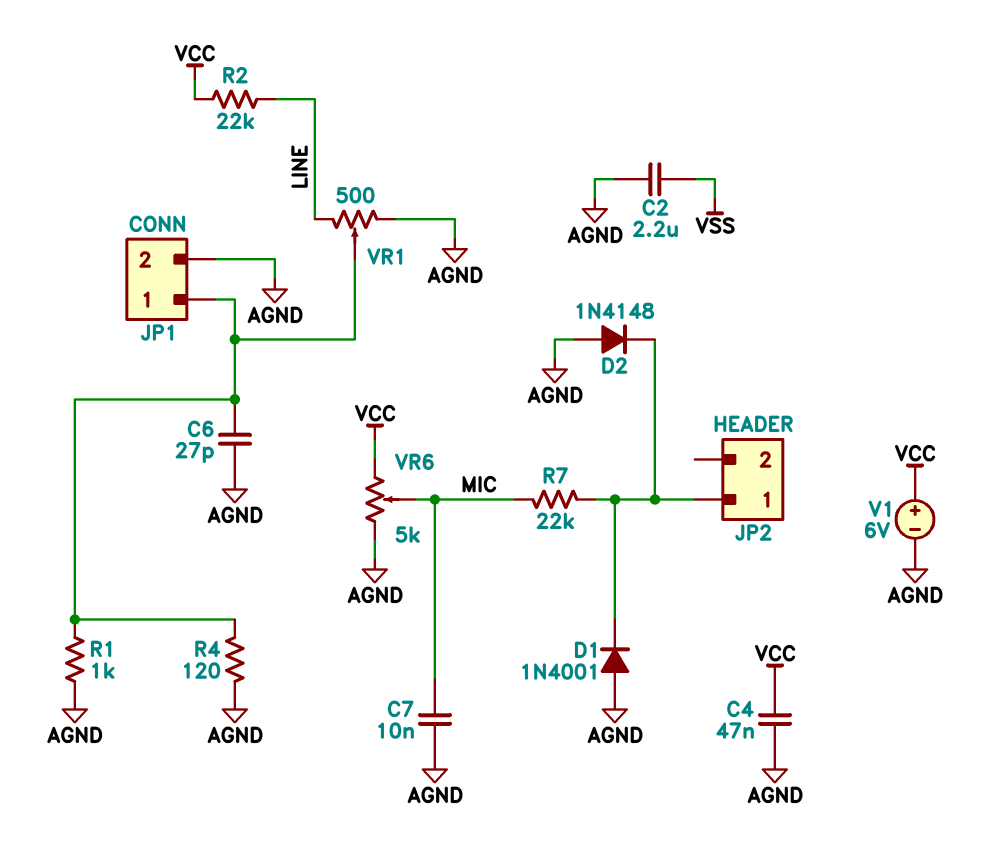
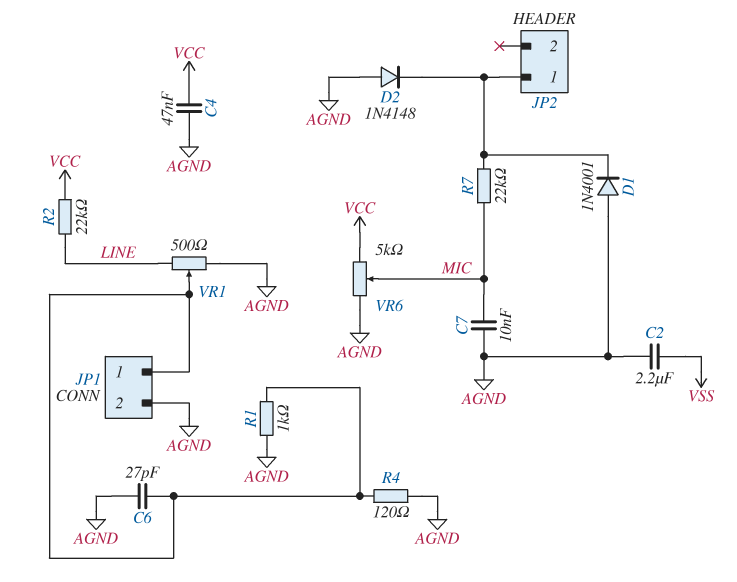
V1: 6V (plus VCC, minus AGND) -> none

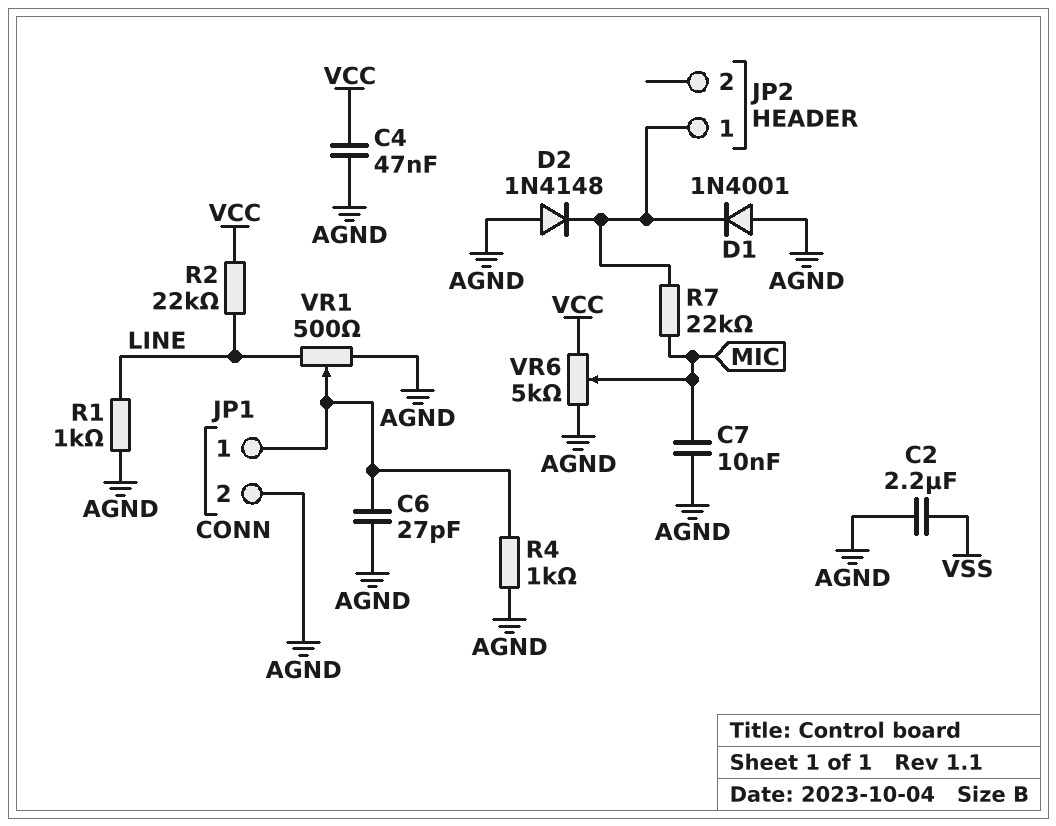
R1: 1k (AGND, JP1/1) -> 1k (AGND, LINE)
R4: 120 (AGND, JP1/1) -> 1k (AGND, JP1/1)

